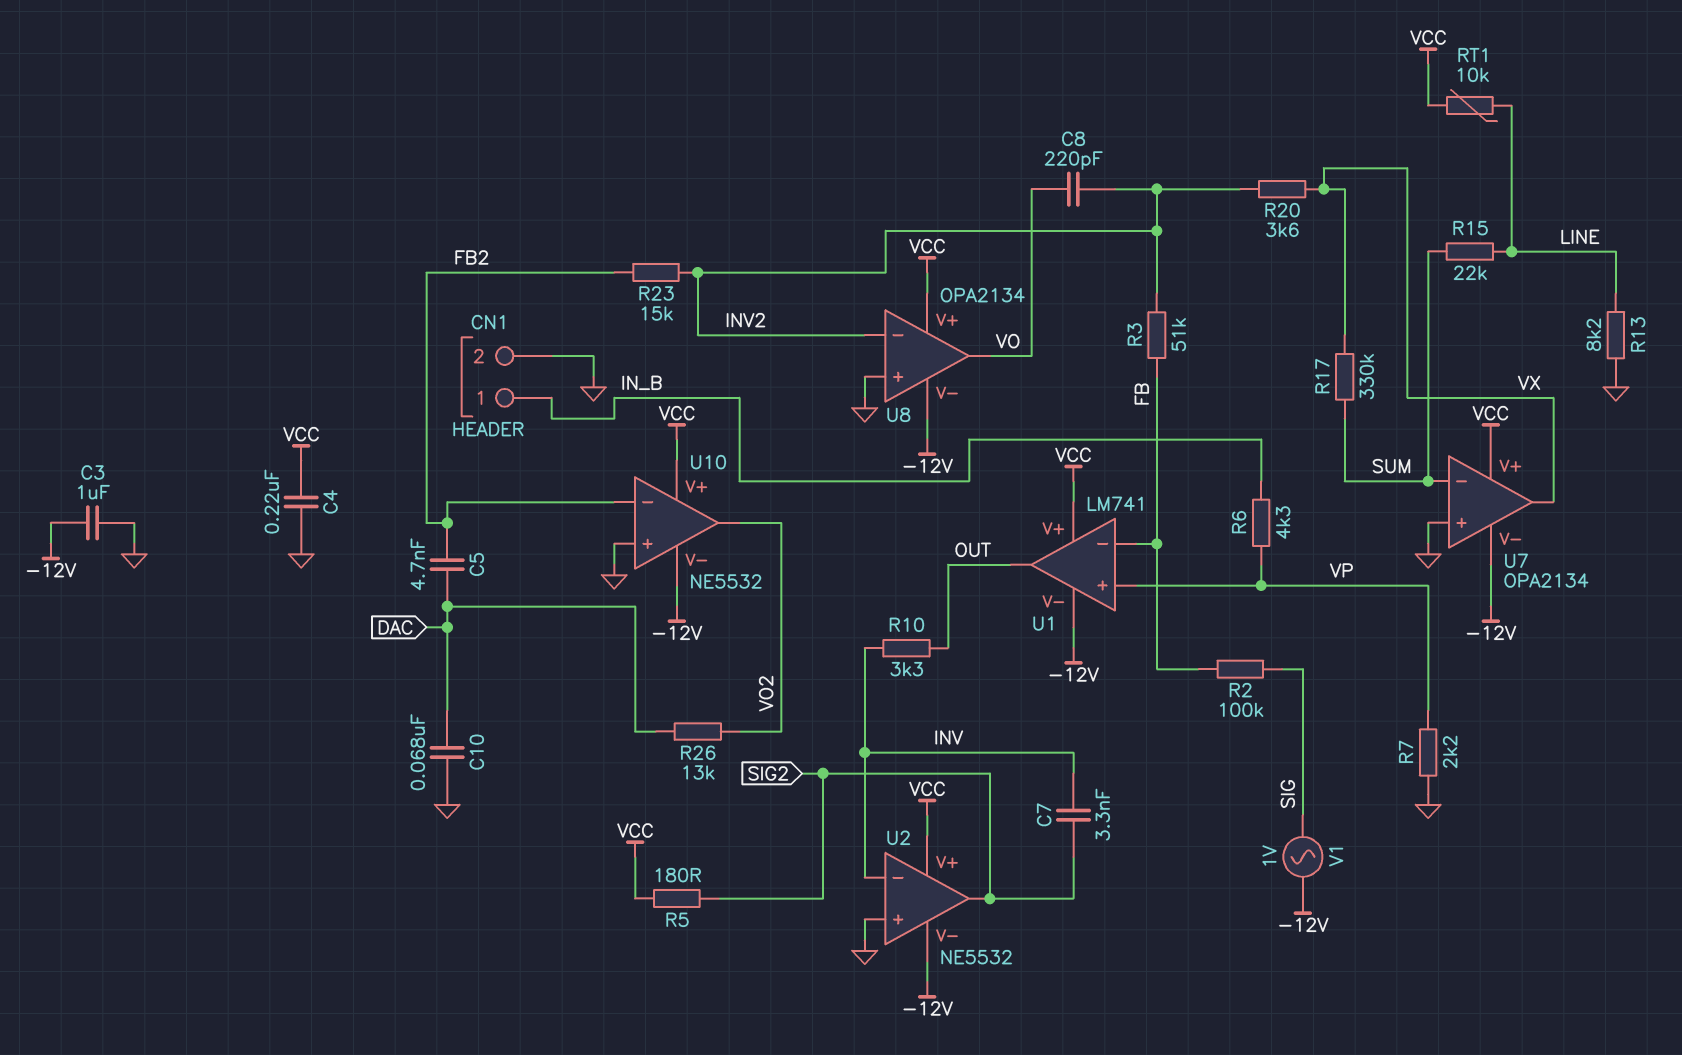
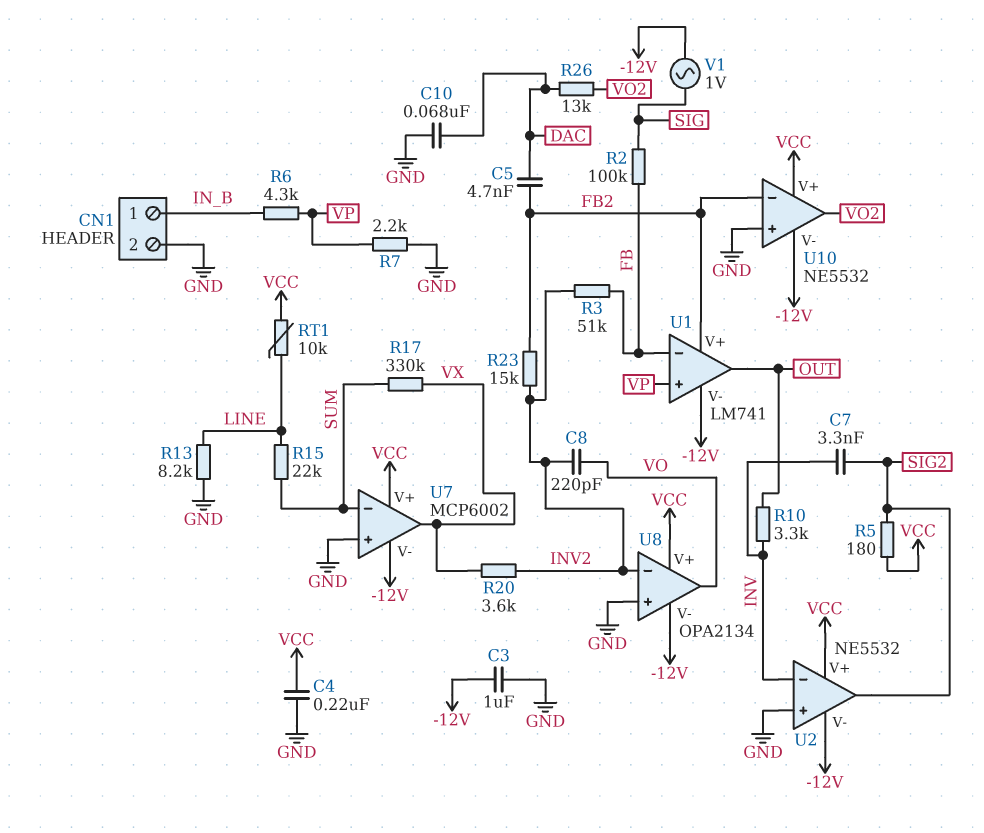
U1 pin V+: VCC -> FB2
U7: OPA2134 -> MCP6002

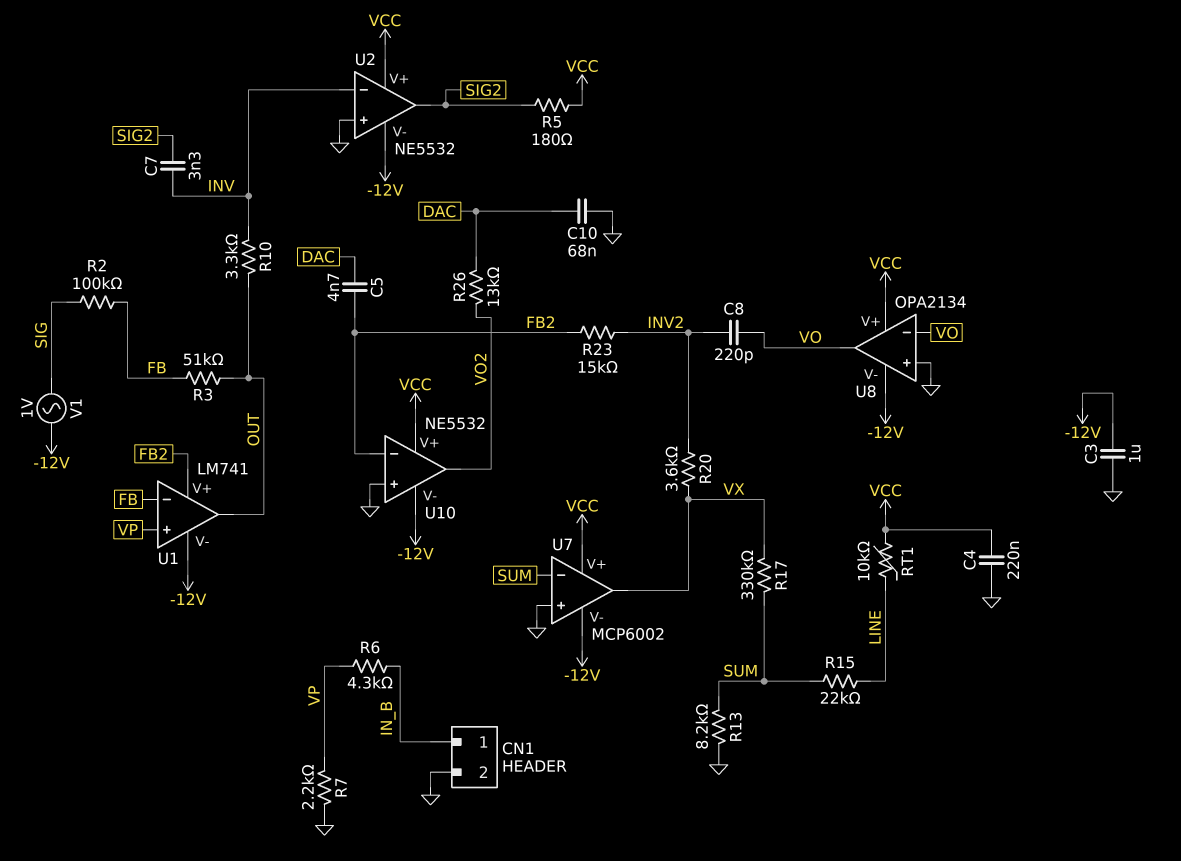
R3: 51k (FB, INV2) -> 51k (FB, OUT)
R13: 8.2k (GND, LINE) -> 8.2k (GND, SUM)
U8 pin in-: INV2 -> VO

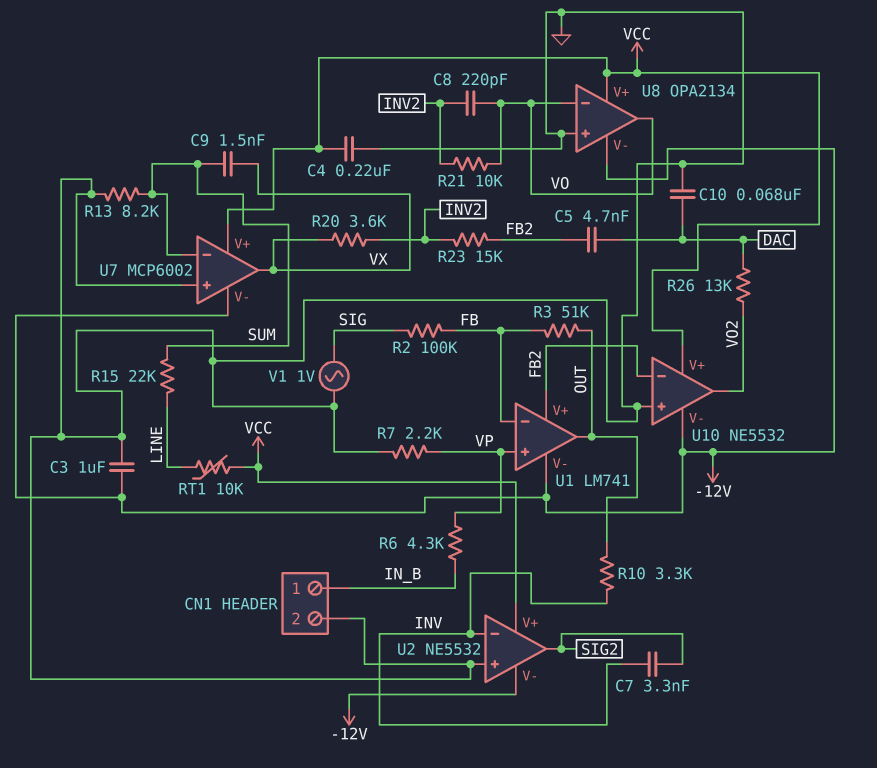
C9: none -> 1.5nF (SUM, VX)
R5: 180 (SIG2, VCC) -> none
R17: 330k (SUM, VX) -> none
R21: none -> 10k (INV2, VO)
V1: AC 1V (-12V, SIG) -> AC 1V (GND, SIG)

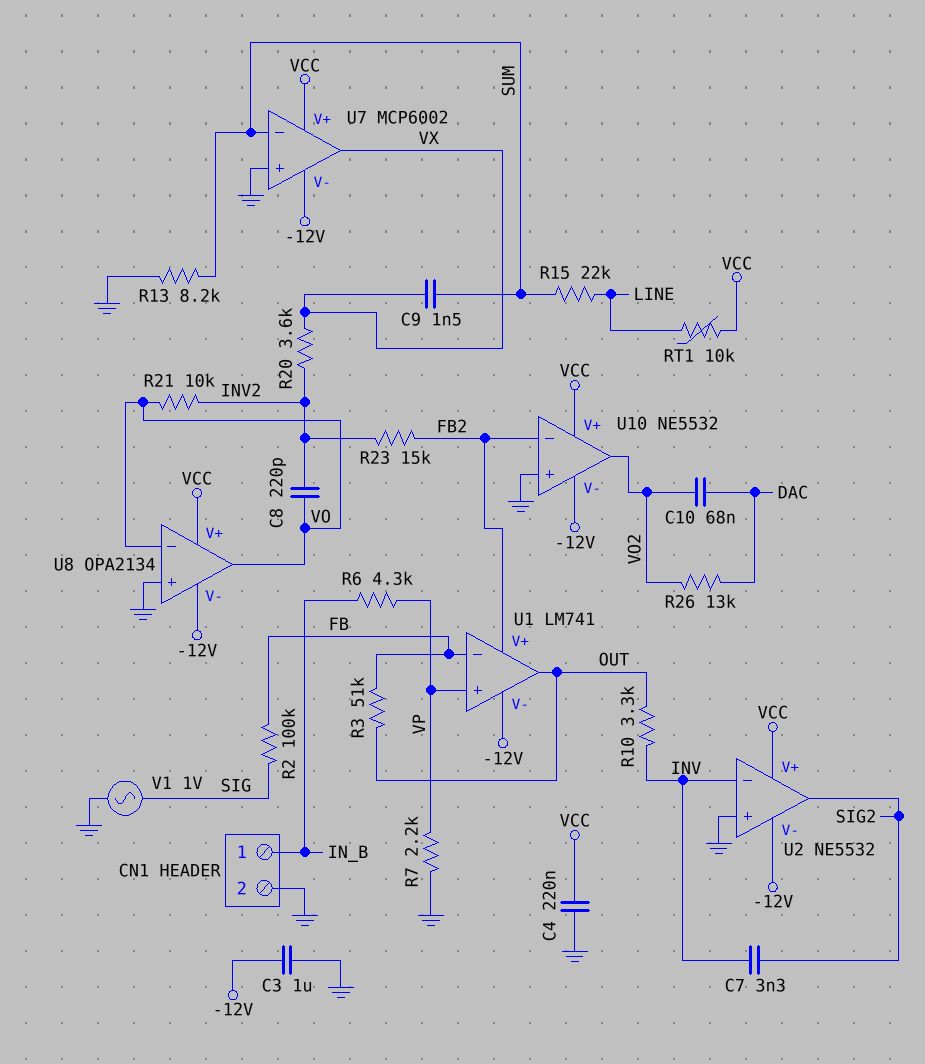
C5: 4.7nF (DAC, FB2) -> none
C10: 68nF (DAC, GND) -> 68nF (DAC, VO2)

